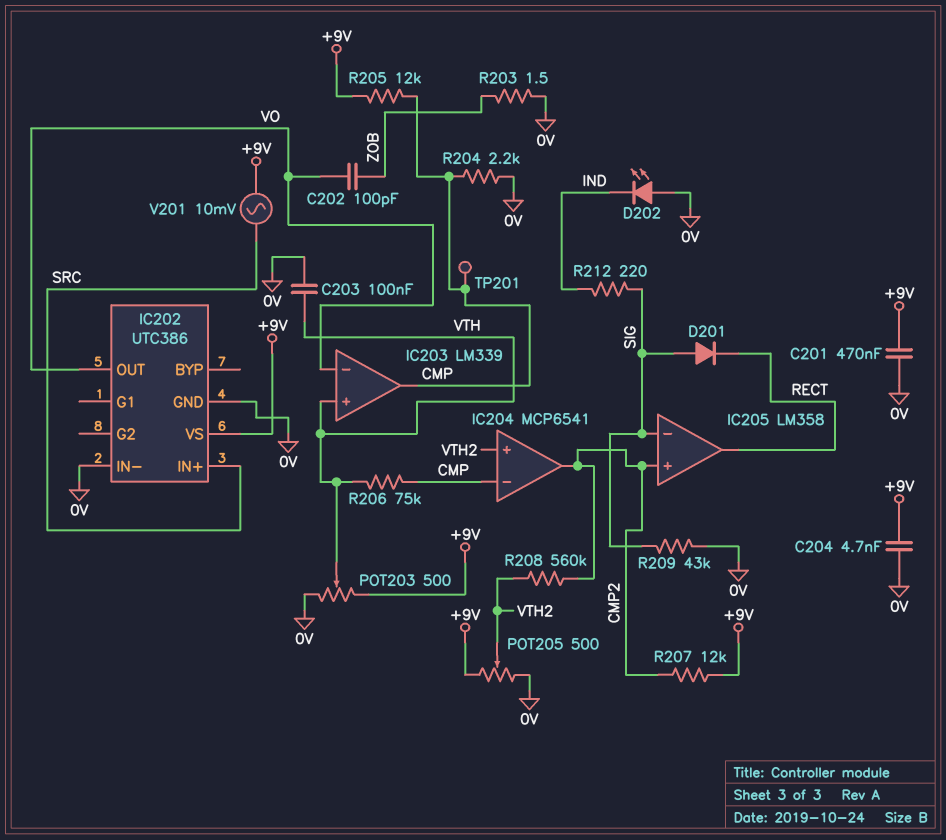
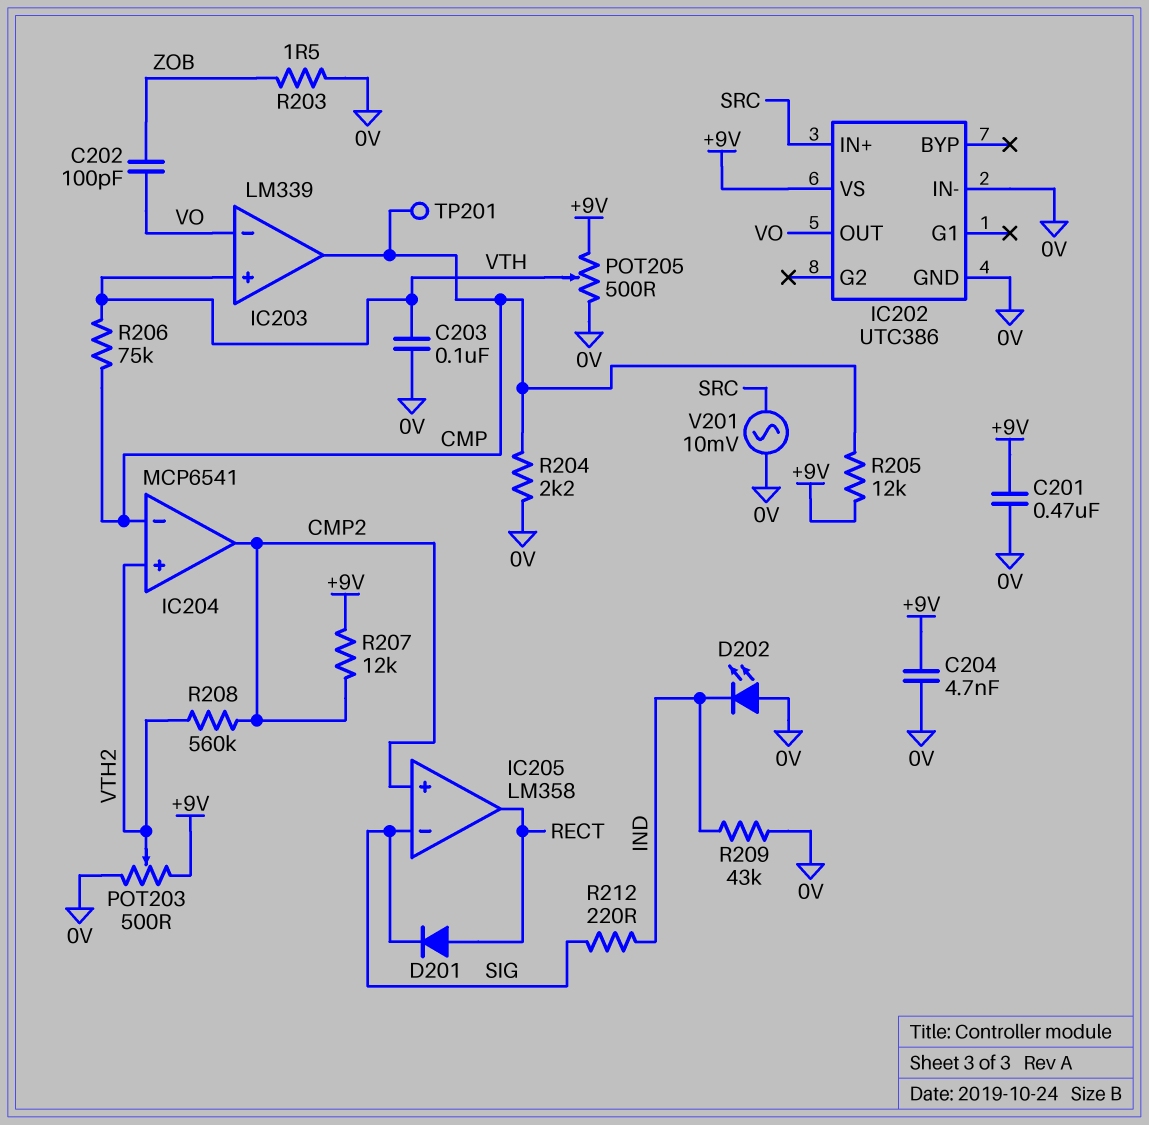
D201: diode (A SIG, K RECT) -> diode (A RECT, K SIG)
POT203: 500 (+9V, 0V, wiper VTH) -> 500 (+9V, 0V, wiper VTH2)
POT205: 500 (+9V, 0V, wiper VTH2) -> 500 (+9V, 0V, wiper VTH)
R209: 43k (0V, SIG) -> 43k (0V, IND)
V201: AC 10mV (+9V, SRC) -> AC 10mV (0V, SRC)

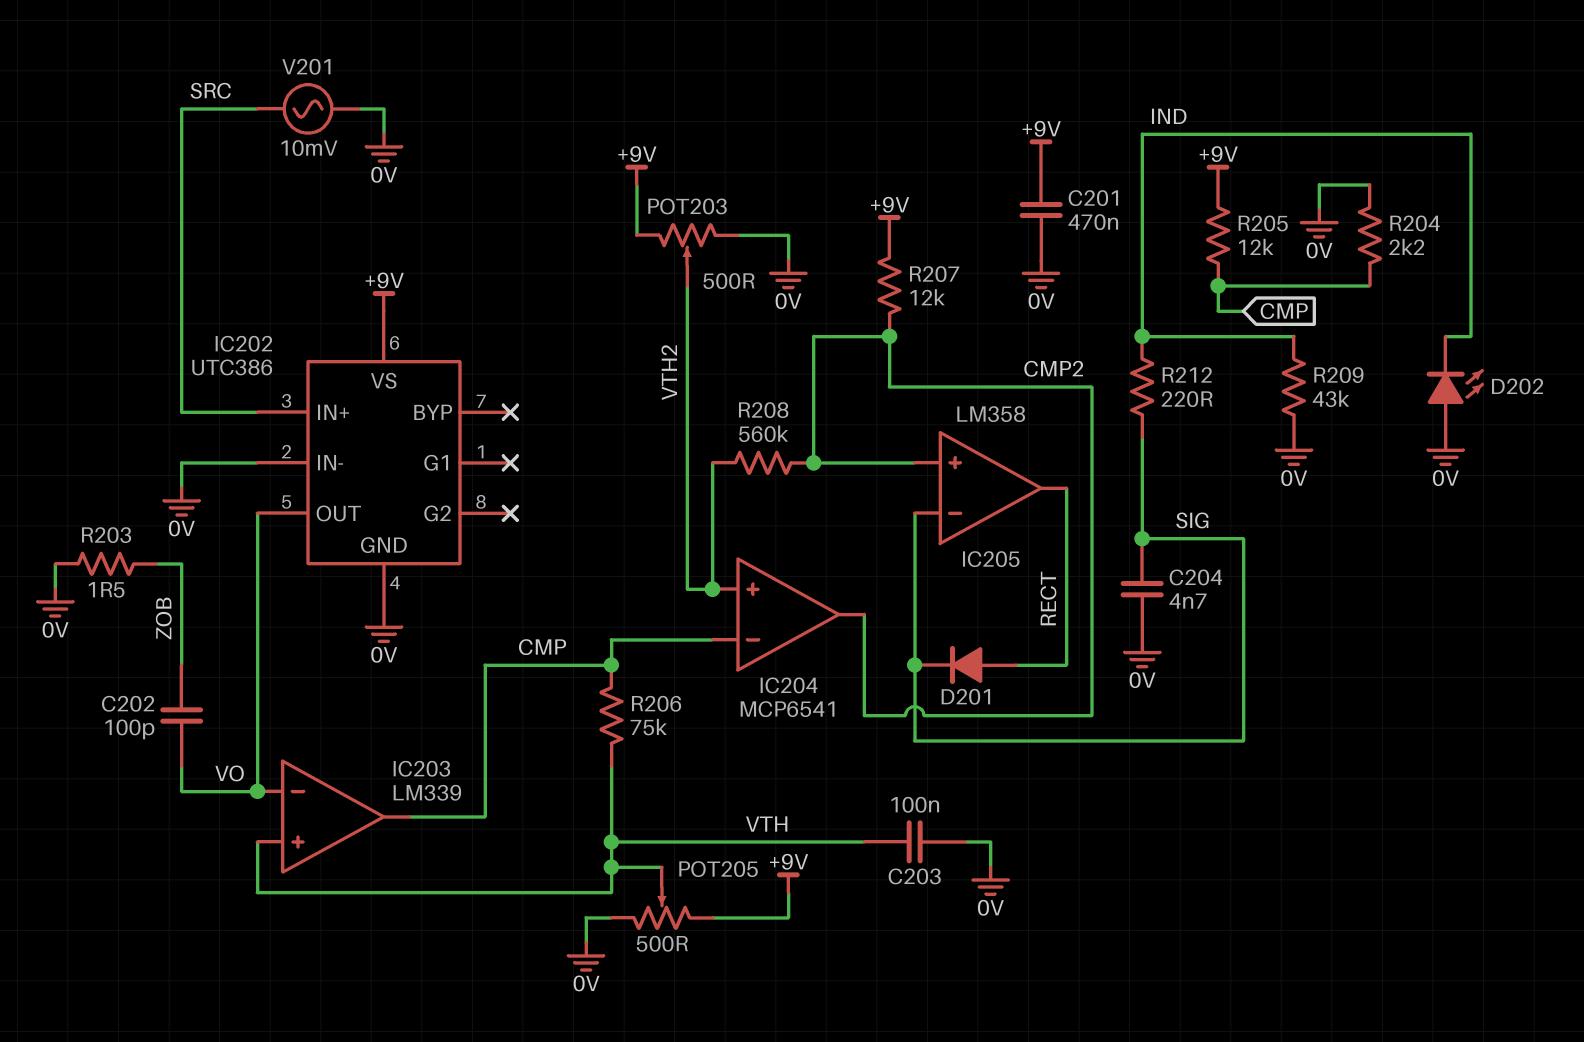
C204: 4.7nF (+9V, 0V) -> 4.7nF (0V, SIG)
TP201: test point (CMP) -> none

